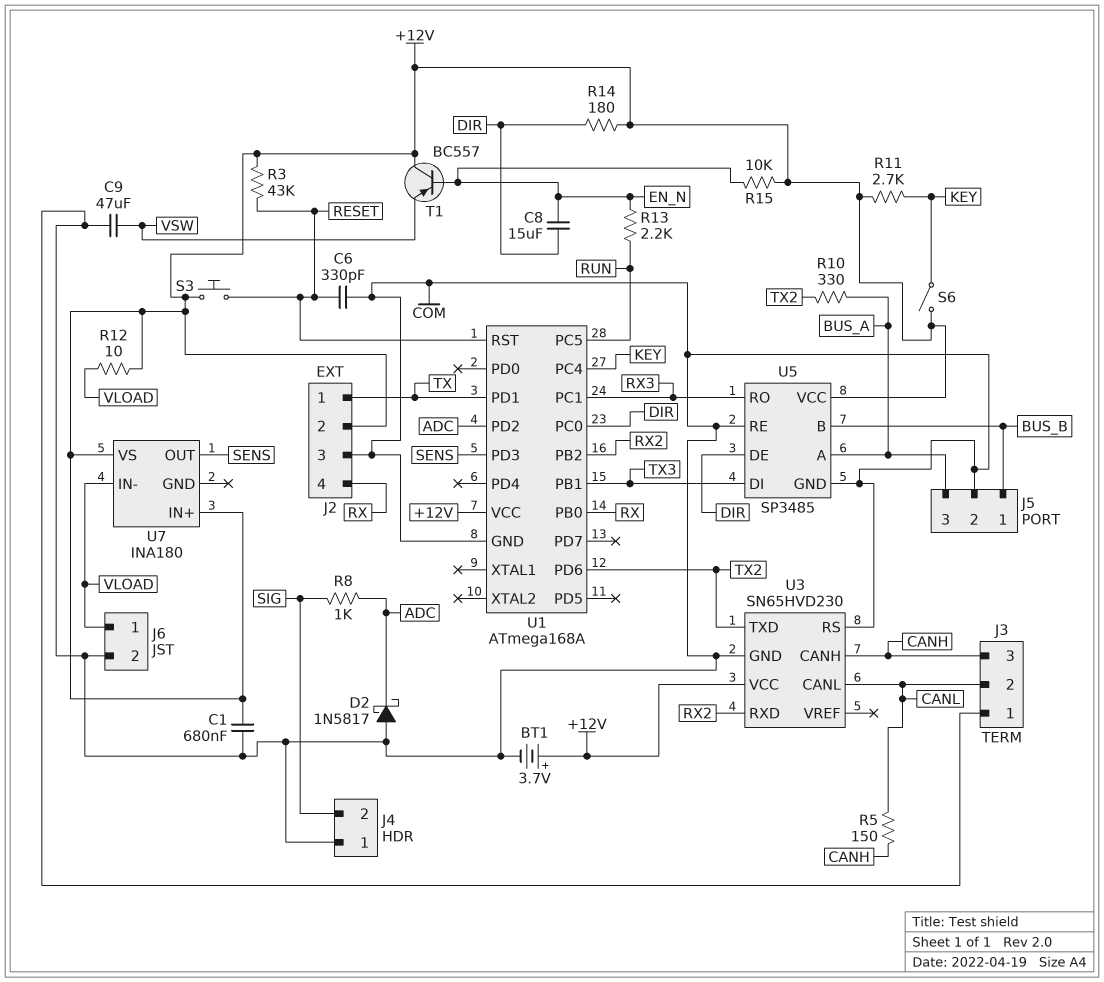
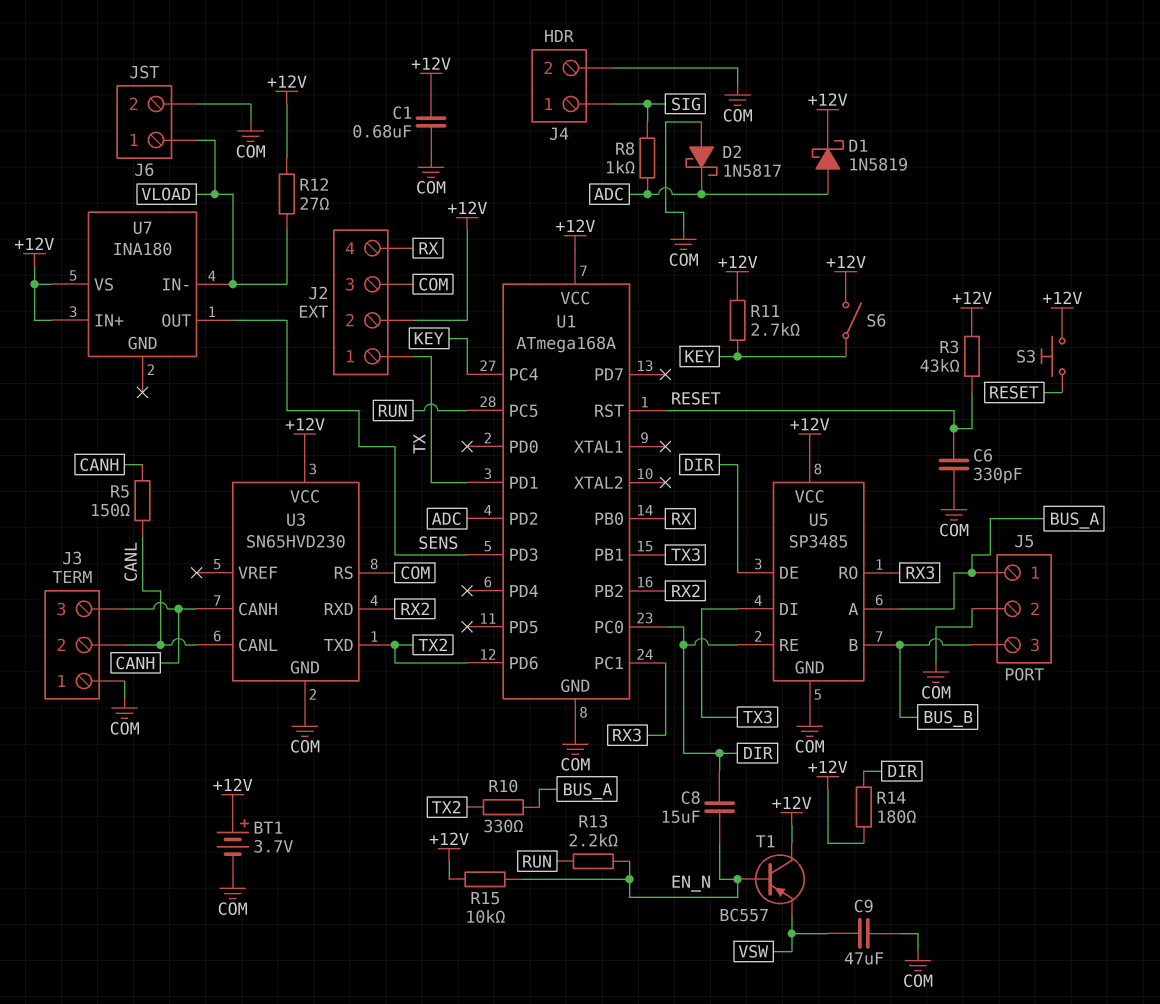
D1: none -> schottky 1N5819 (A ADC, K +12V)
J4 pin 1: COM -> SIG
J4 pin 2: SIG -> COM
J5 pin 1: BUS_B -> BUS_A
J5 pin 3: BUS_A -> BUS_B
R12: 10 (+12V, VLOAD) -> 27 (+12V, VLOAD)
U5 pin RE: COM -> DIR

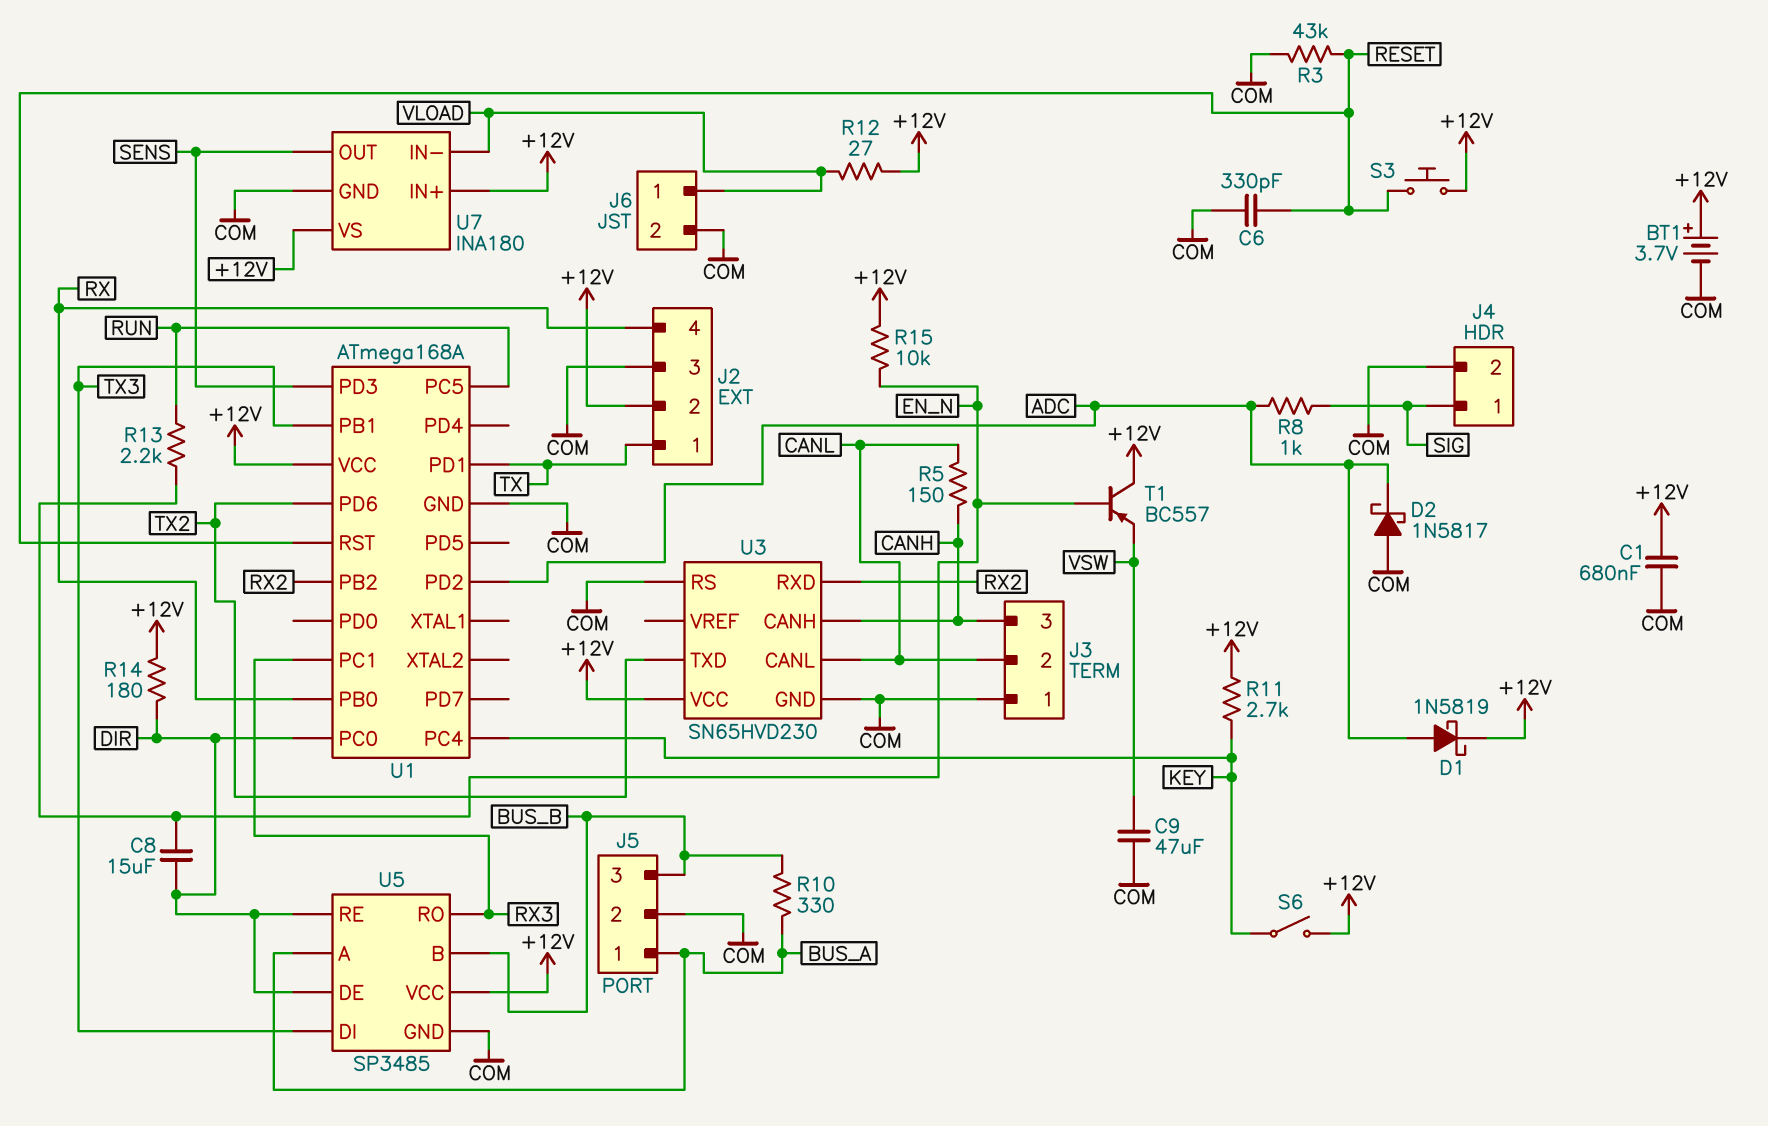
R3: 43k (+12V, RESET) -> 43k (COM, RESET)
R10: 330 (BUS_A, TX2) -> 330 (BUS_A, BUS_B)
U7 pin GND: none -> COM

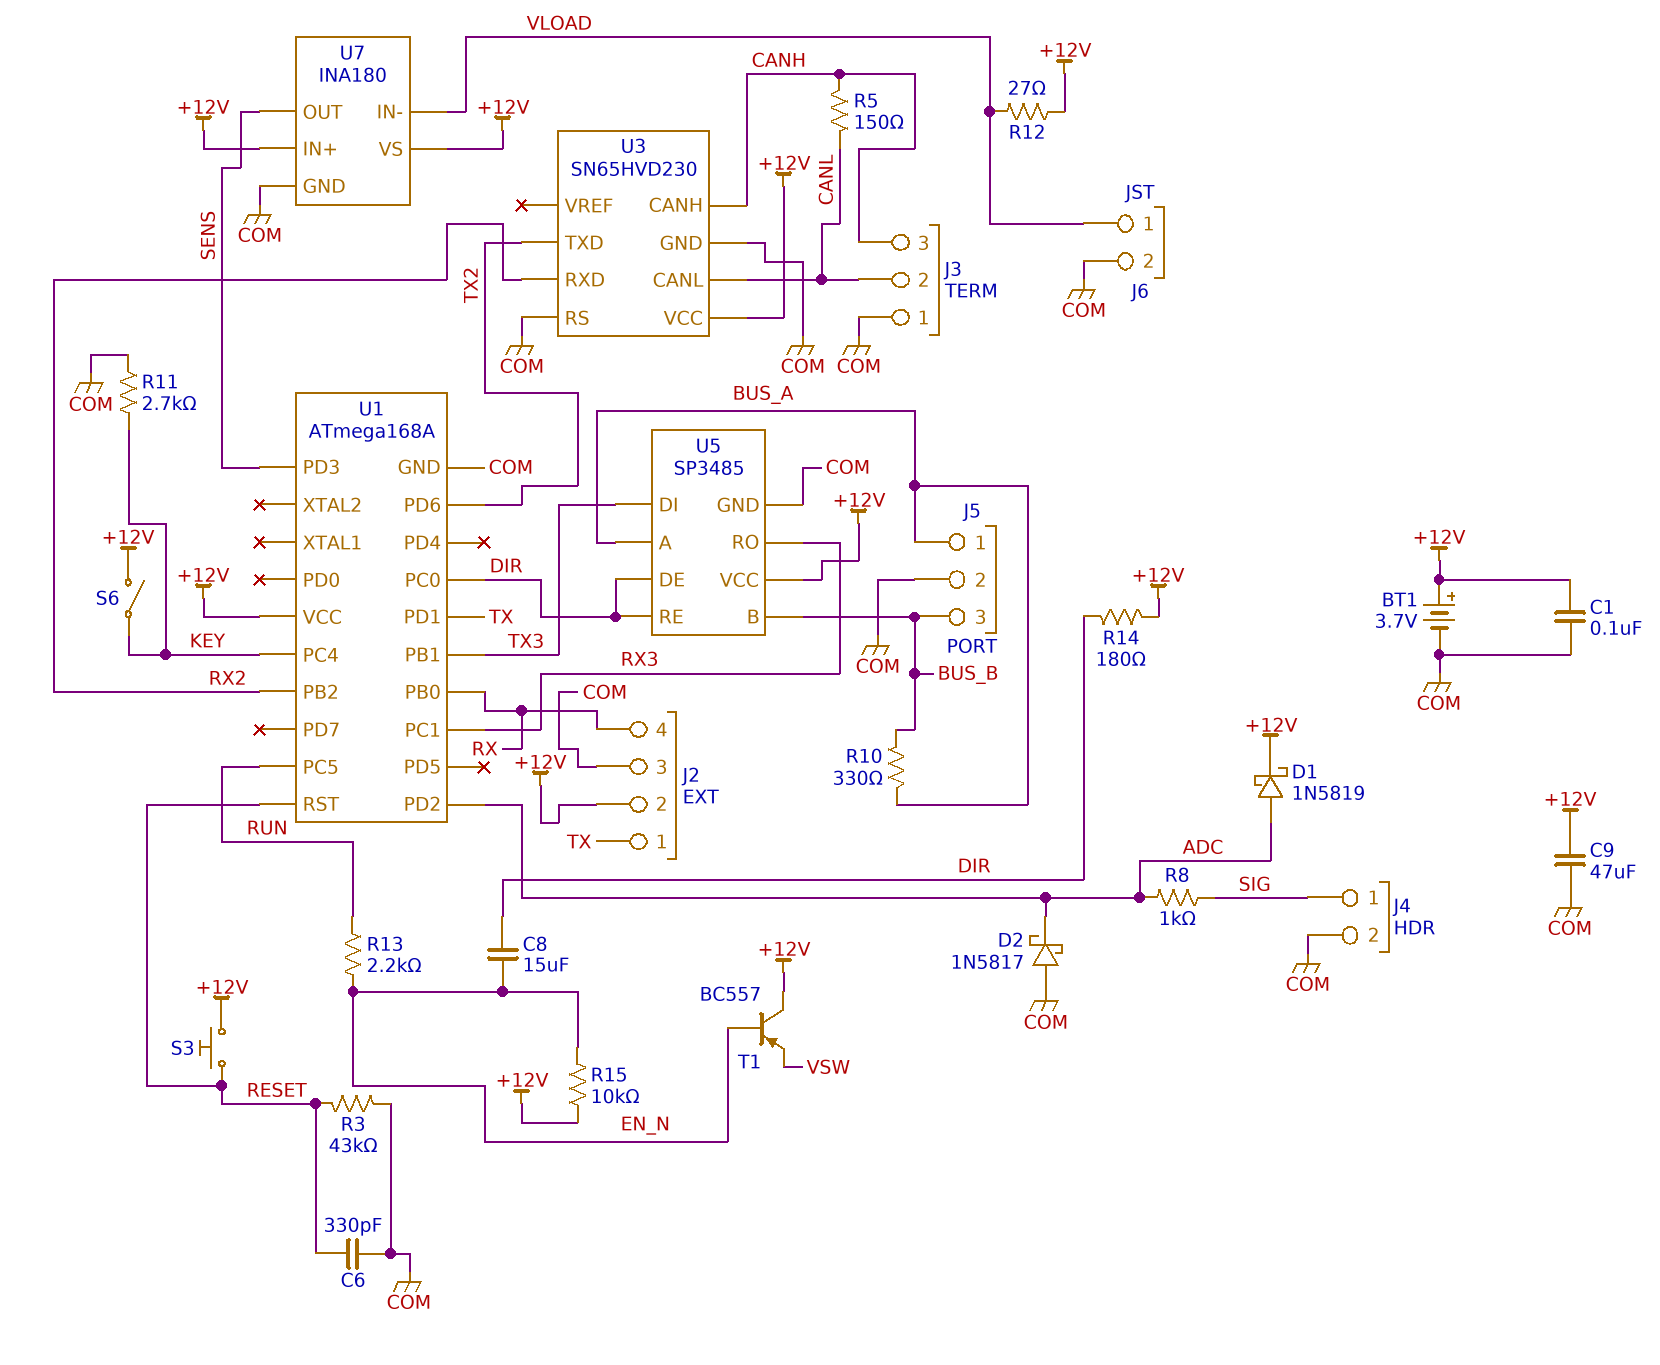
C1: 680nF (+12V, COM) -> 100nF (+12V, COM)
C9: 47uF (COM, VSW) -> 47uF (+12V, COM)
R11: 2.7k (+12V, KEY) -> 2.7k (COM, KEY)

